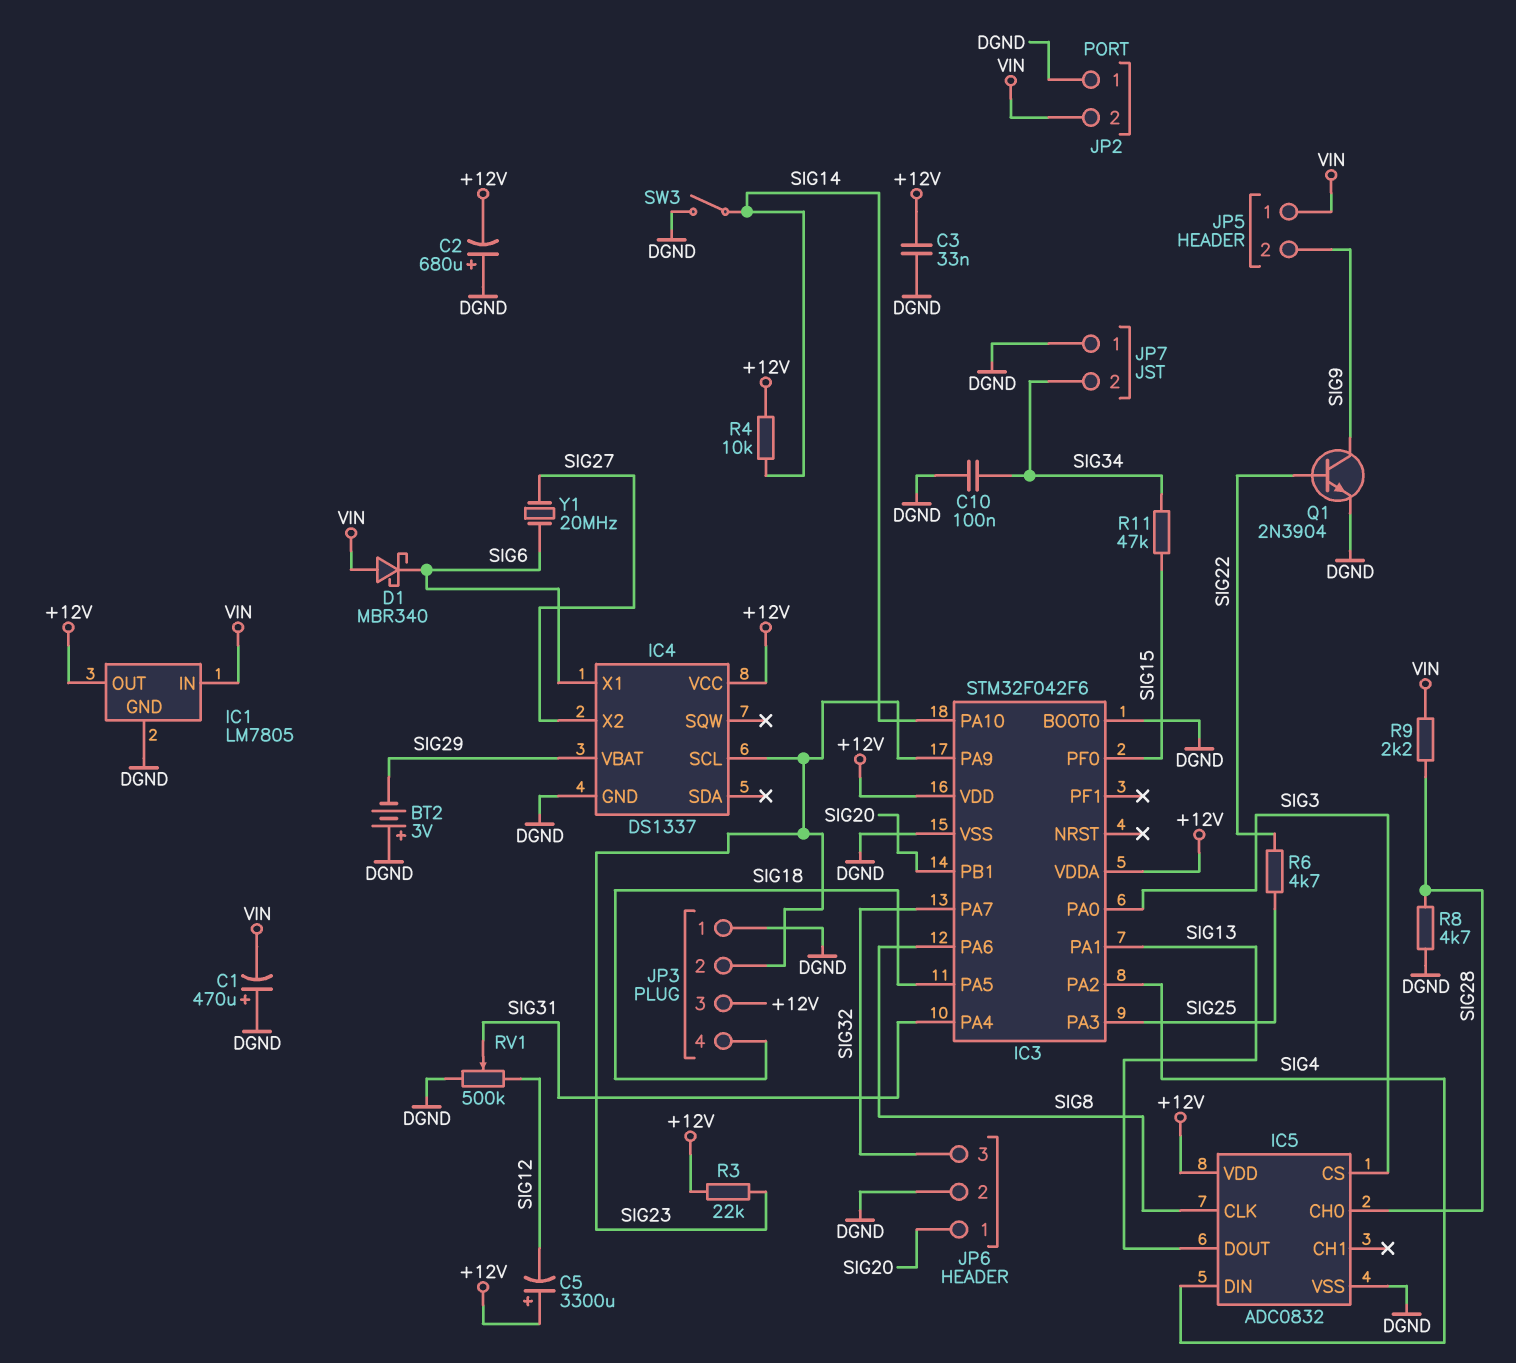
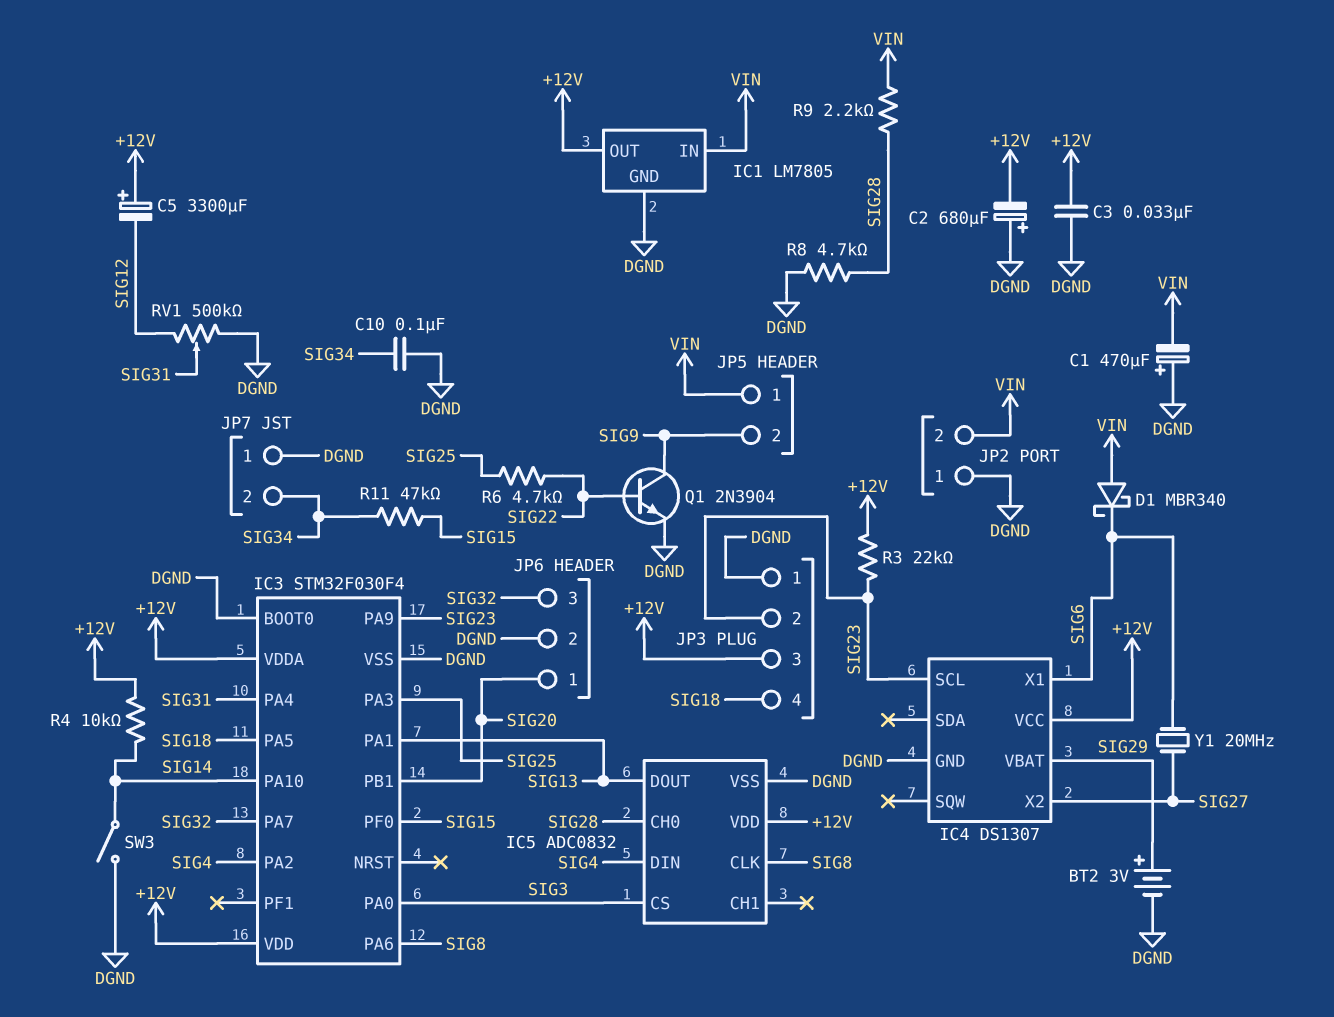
BT2: 3V (plus DGND, minus SIG29) -> 3V (plus SIG29, minus DGND)
IC3: STM32F042F6 -> STM32F030F4
IC4: DS1337 -> DS1307

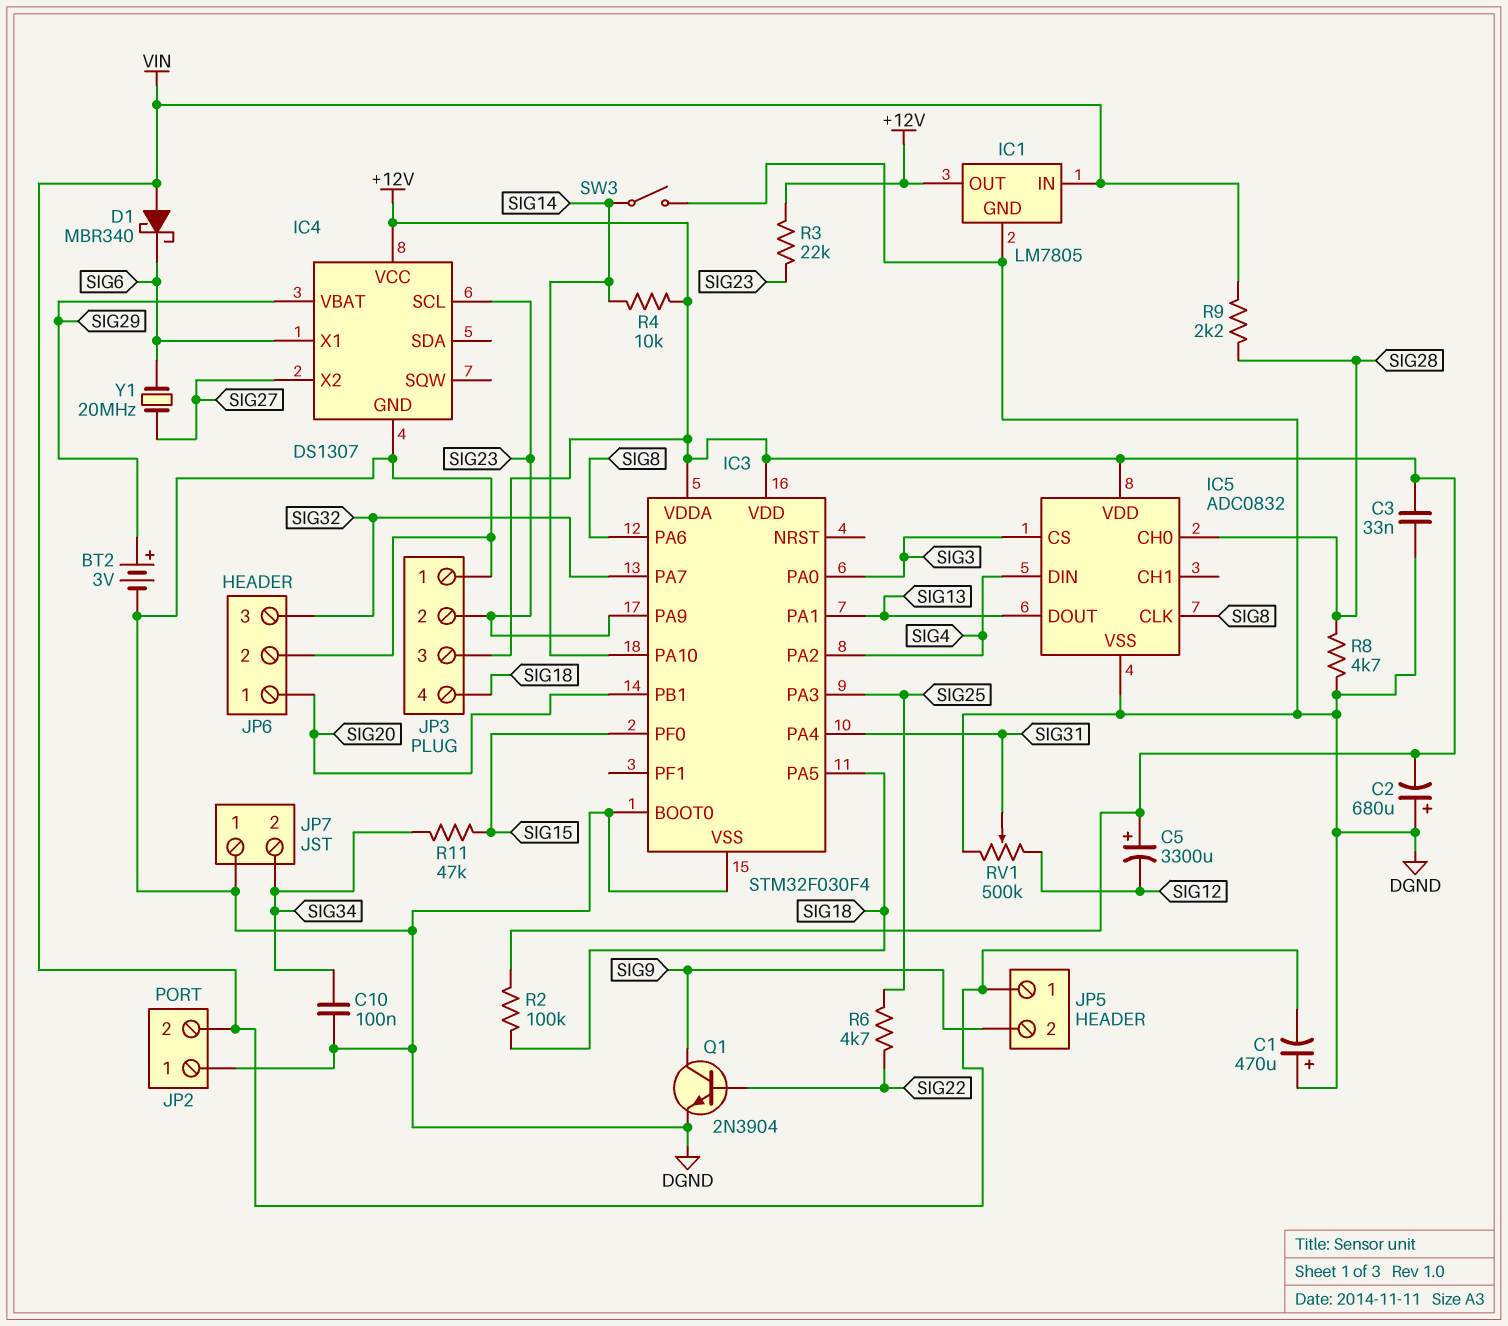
R2: none -> 100k (+12V, SIG18)

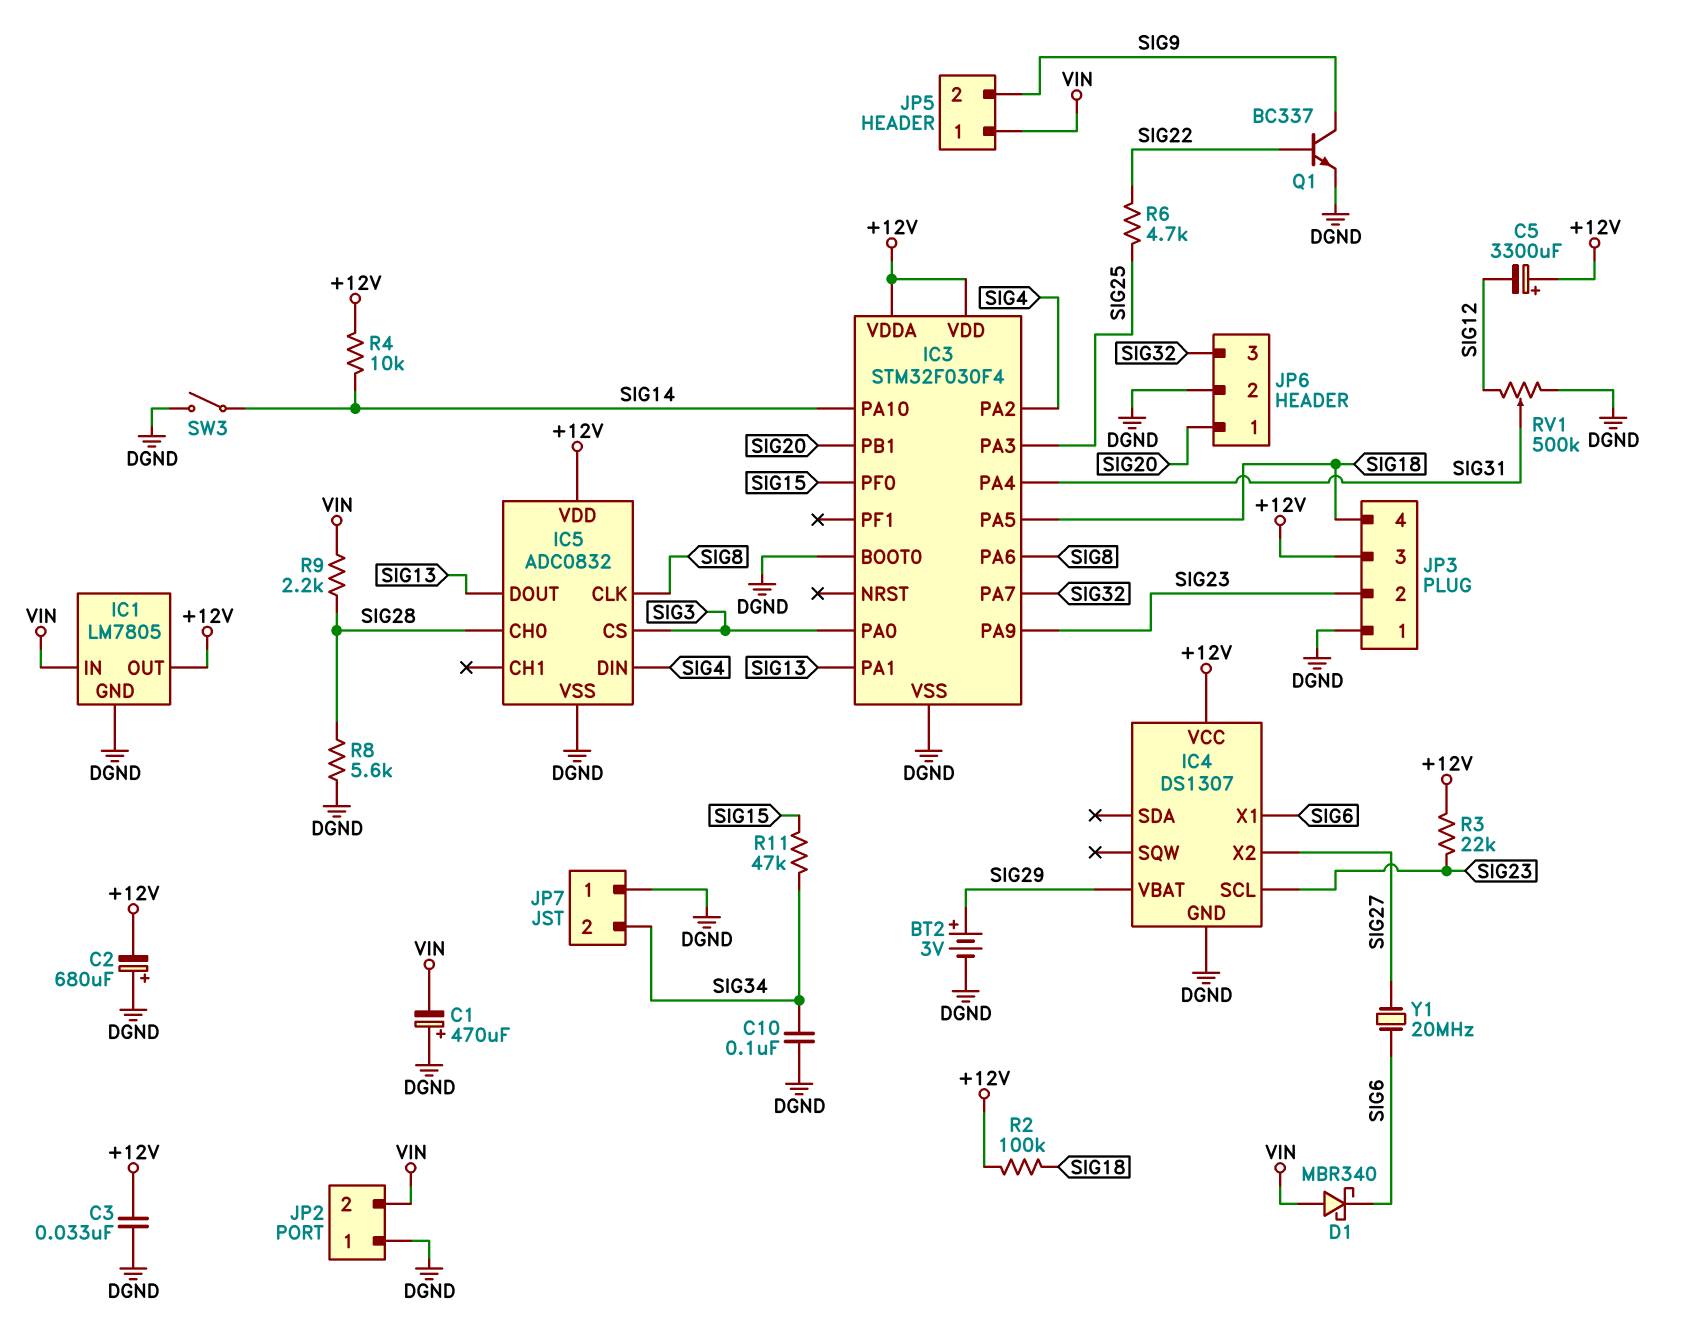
Q1: NPN 2N3904 (B SIG22, C SIG9, E DGND) -> NPN BC337 (B SIG22, C SIG9, E DGND)
R8: 4.7k (DGND, SIG28) -> 5.6k (DGND, SIG28)

